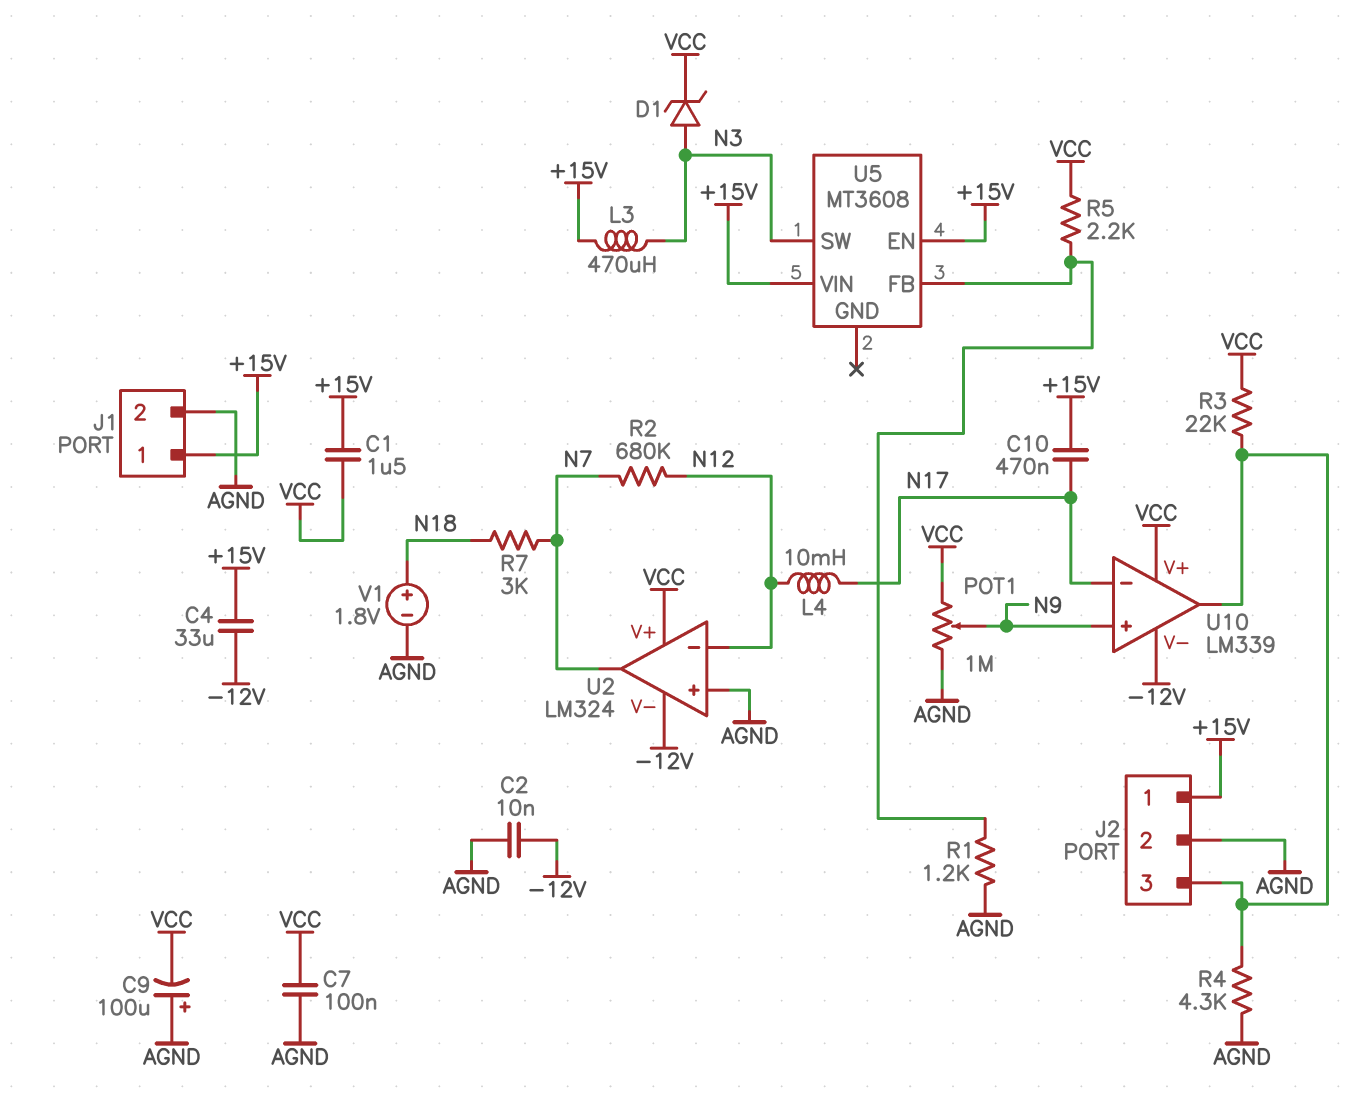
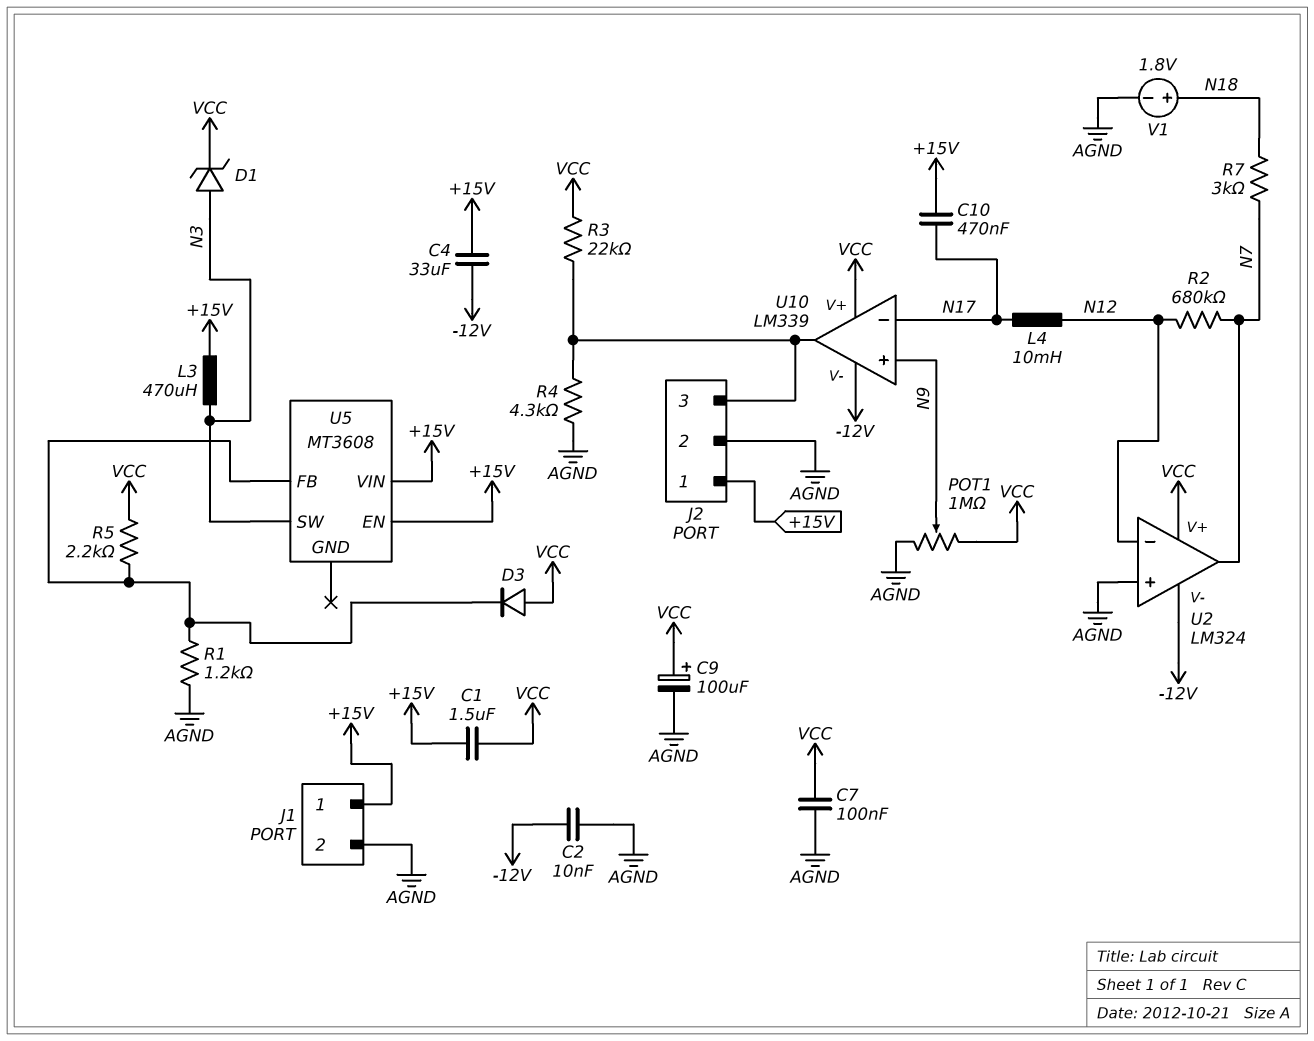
C9: 100uF (plus AGND, minus VCC) -> 100uF (plus VCC, minus AGND)
D3: none -> diode (A VCC, K U5/FB)

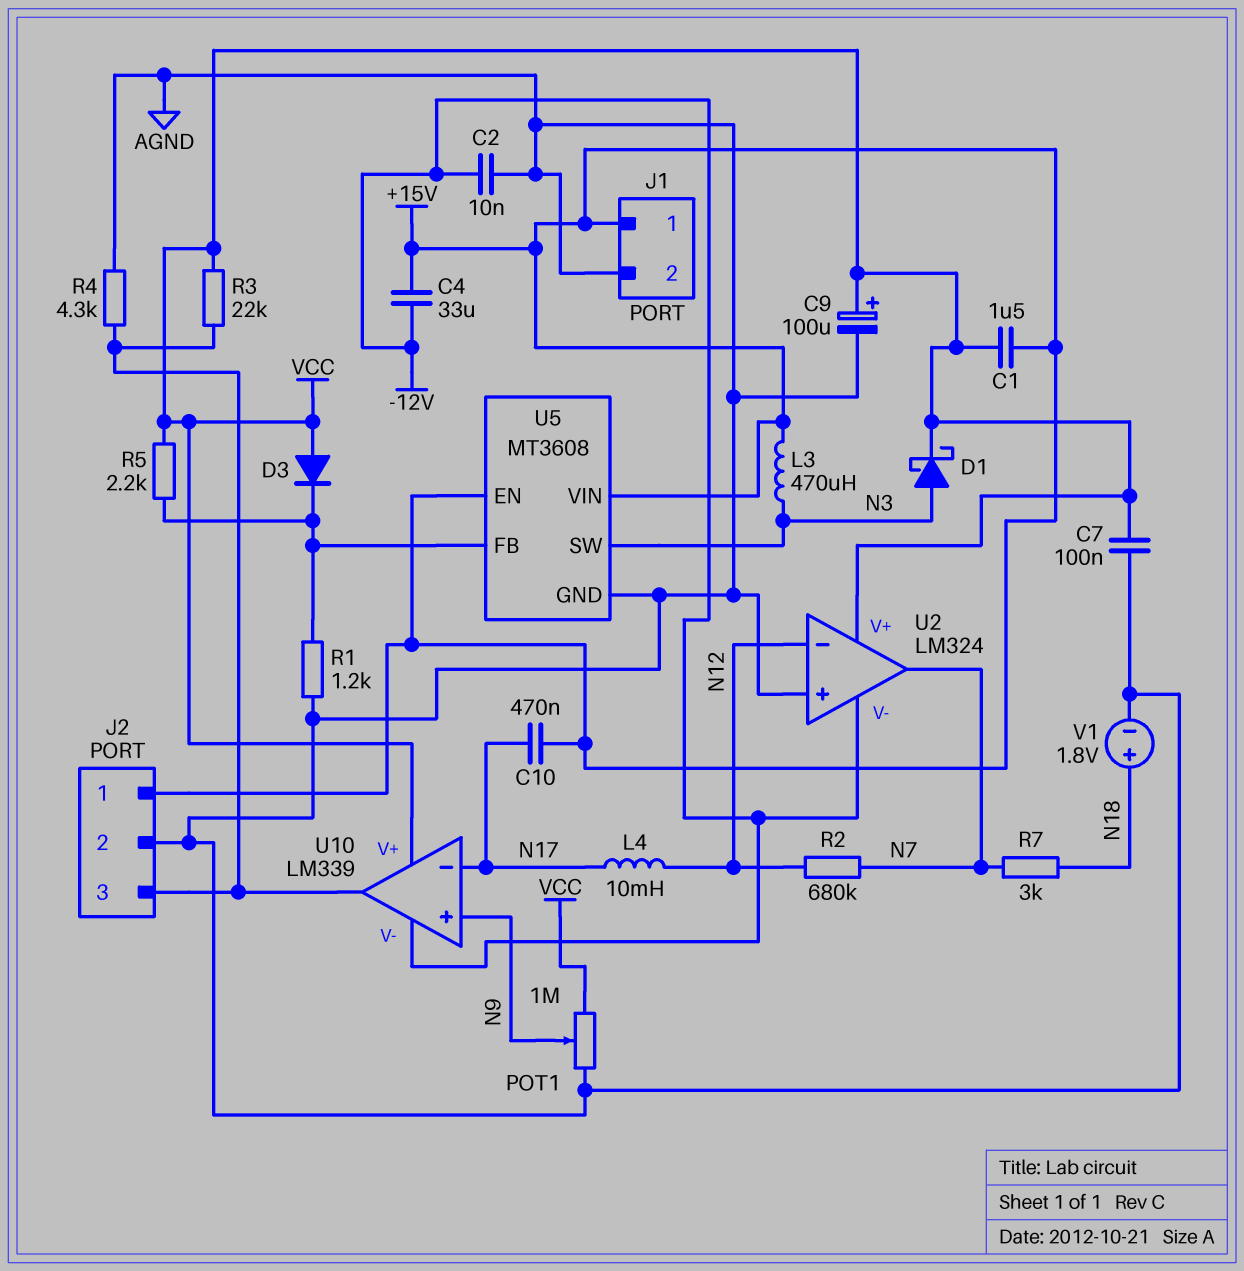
D1: zener (A N3, K VCC) -> schottky (A N3, K VCC)
U5 pin GND: none -> AGND

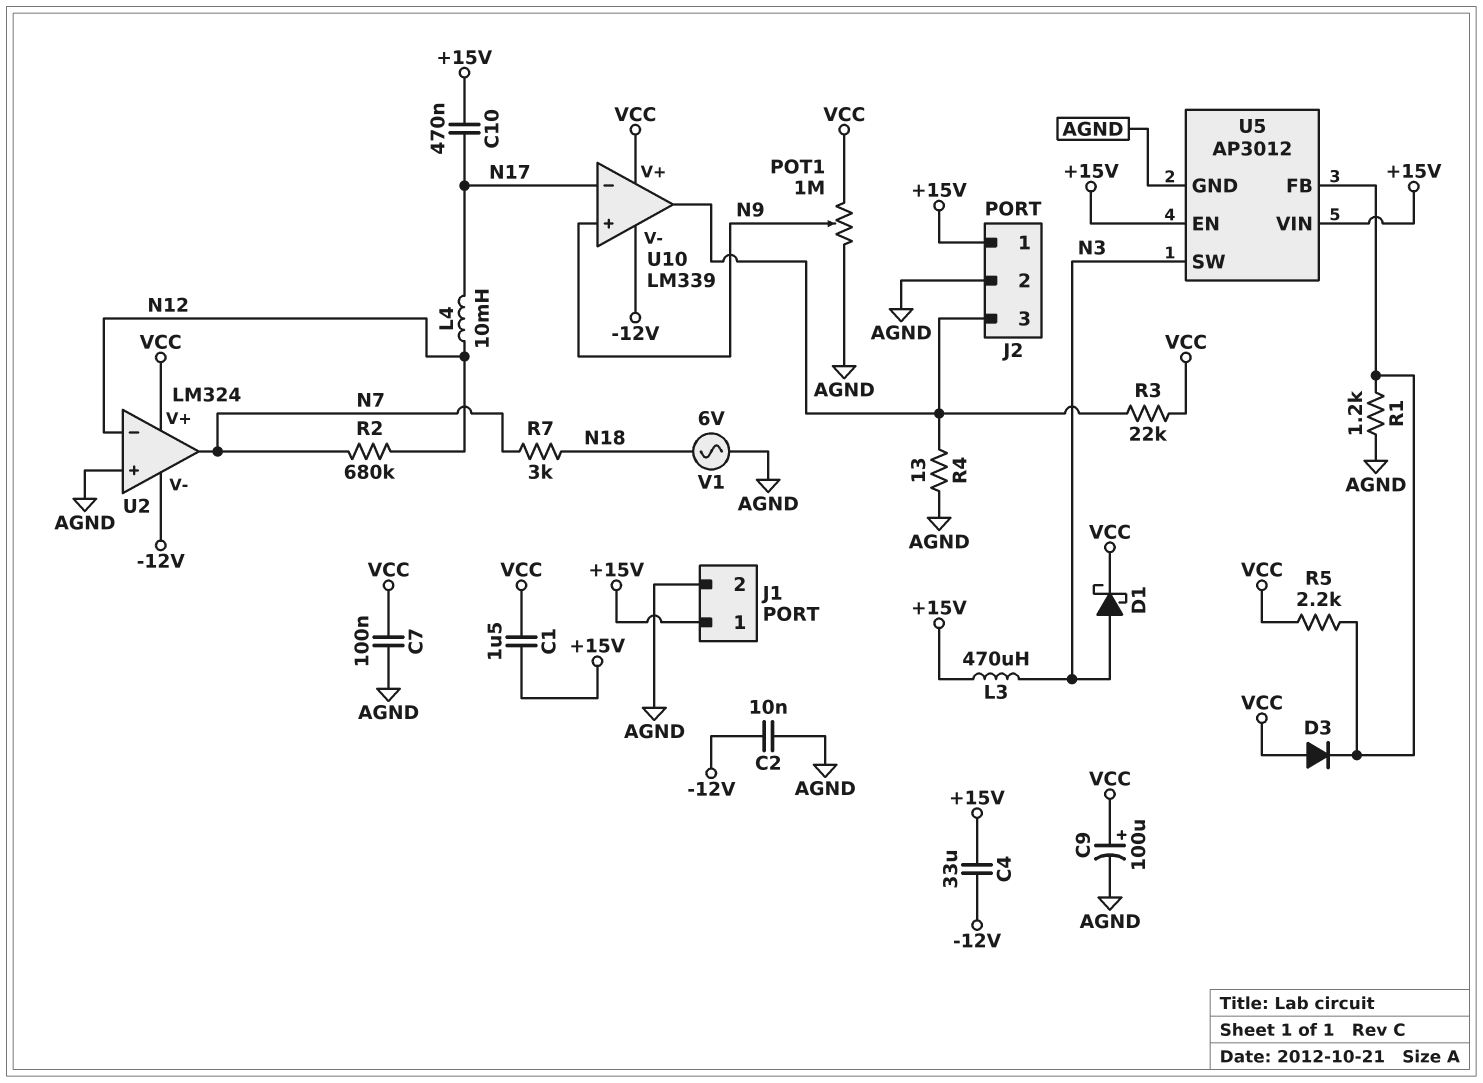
R4: 4.3k (AGND, J2/3) -> 13 (AGND, J2/3)
U5: MT3608 -> AP3012
V1: 1.8V (plus N18, minus AGND) -> AC 6V (AGND, N18)

